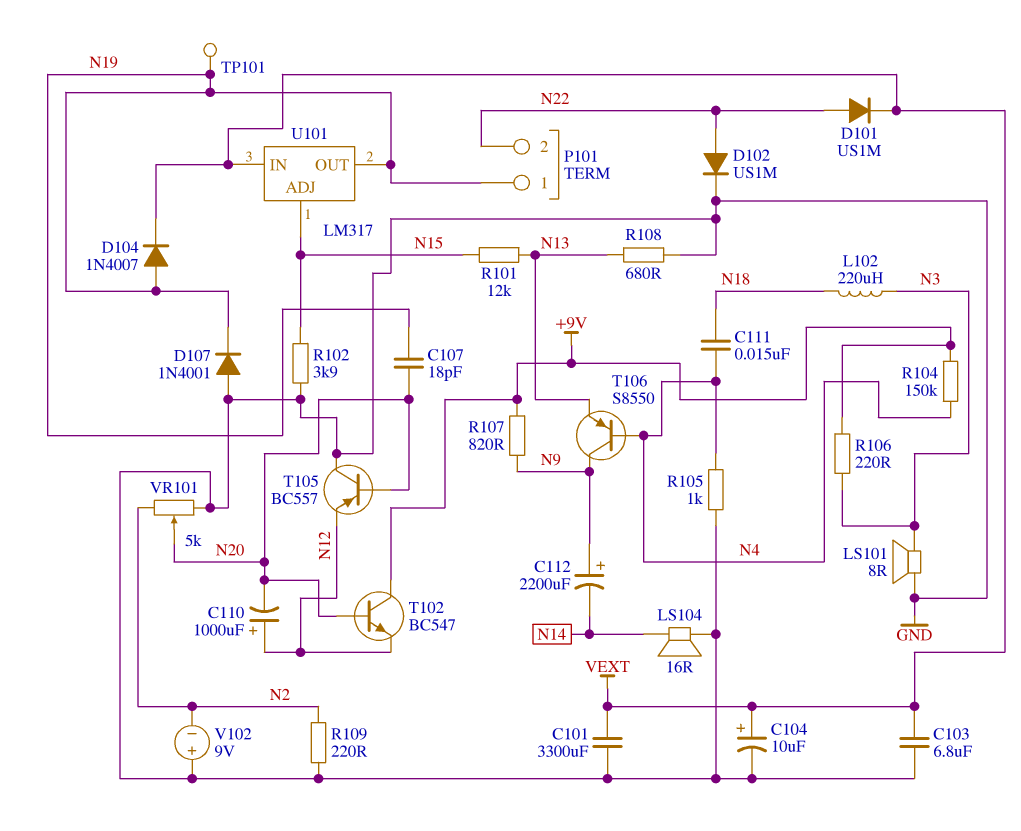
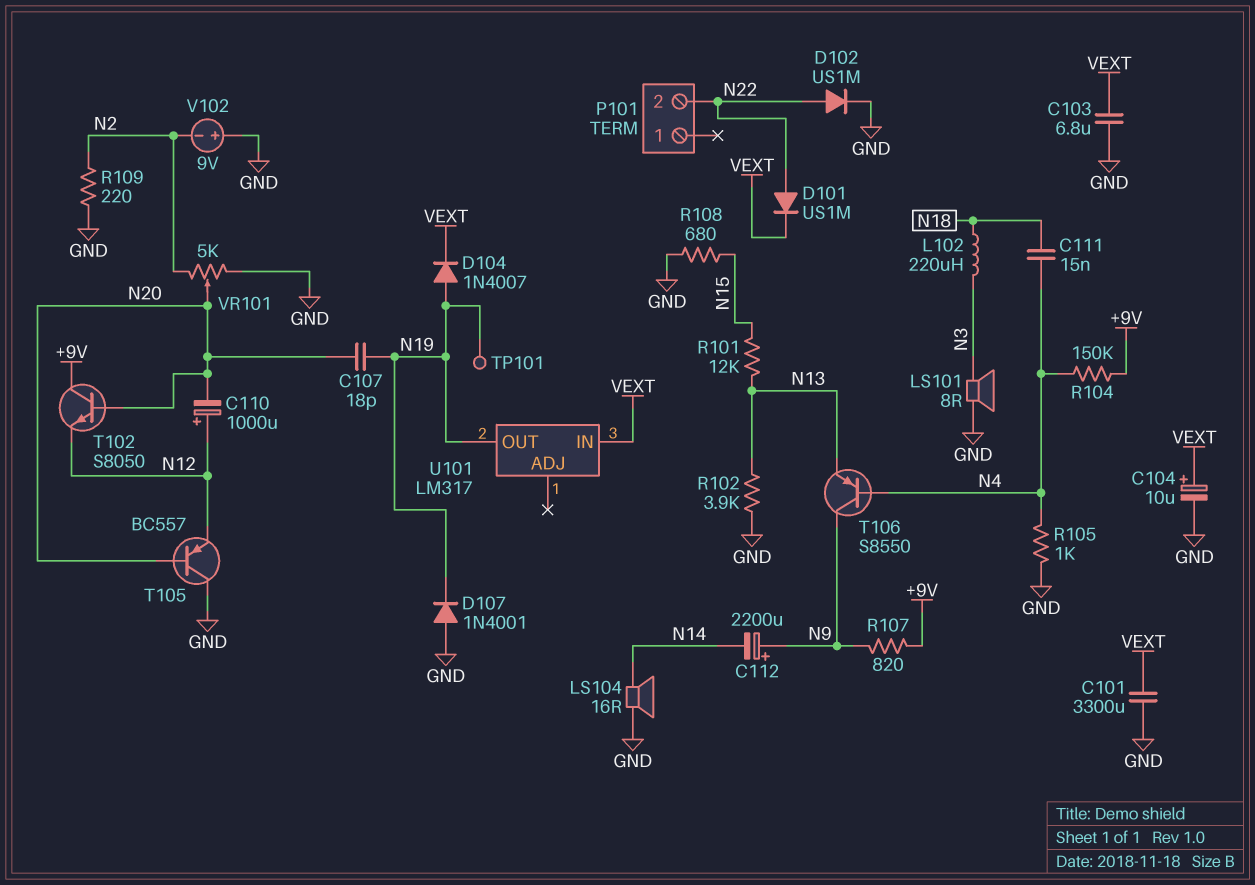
P101 pin 1: N19 -> none
R102: 3.9k (GND, N15) -> 3.9k (GND, N13)
R106: 220 (+9V, N3) -> none
R108: 680 (GND, N13) -> 680 (GND, N15)
T102: NPN BC547 (B N20, C +9V, E N12) -> NPN S8050 (B N20, C +9V, E N12)
U101 pin ADJ: N15 -> none

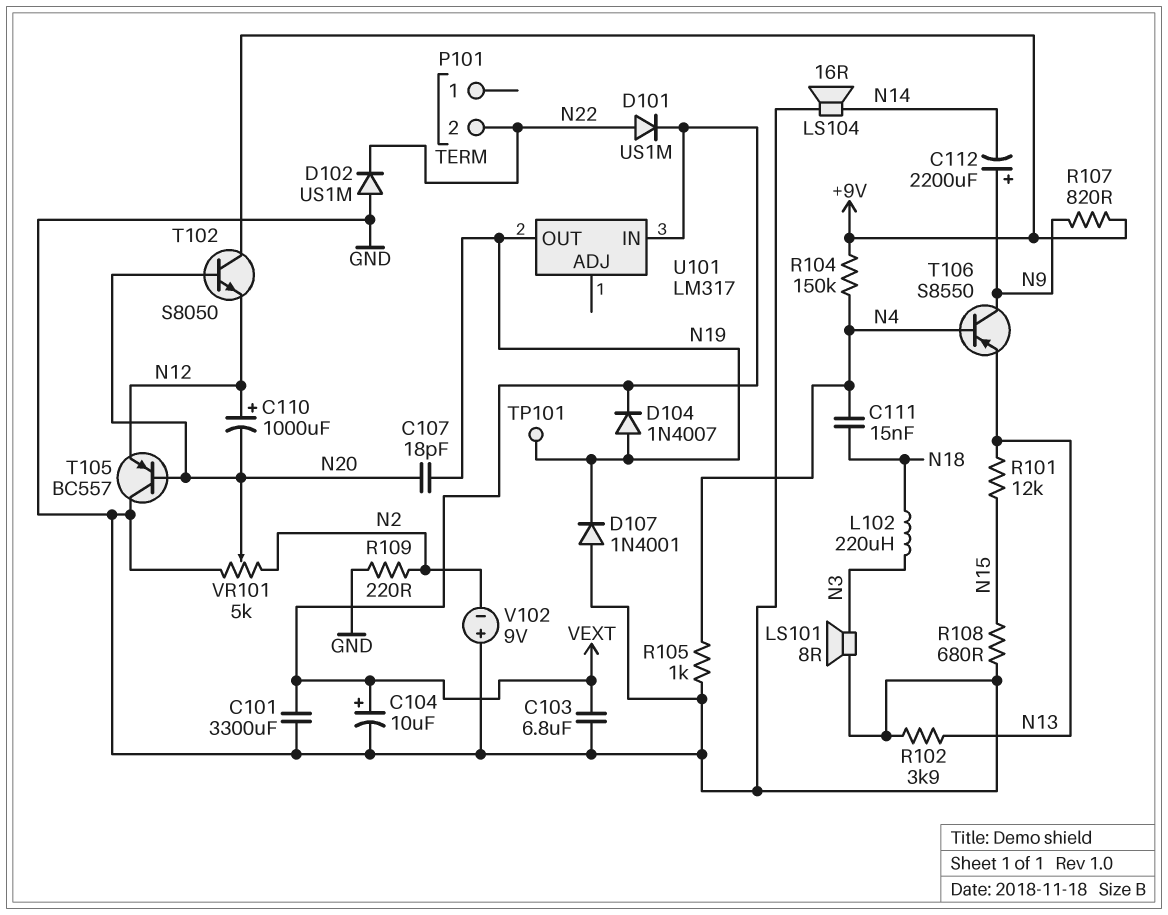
D102: diode US1M (A N22, K GND) -> diode US1M (A GND, K N22)

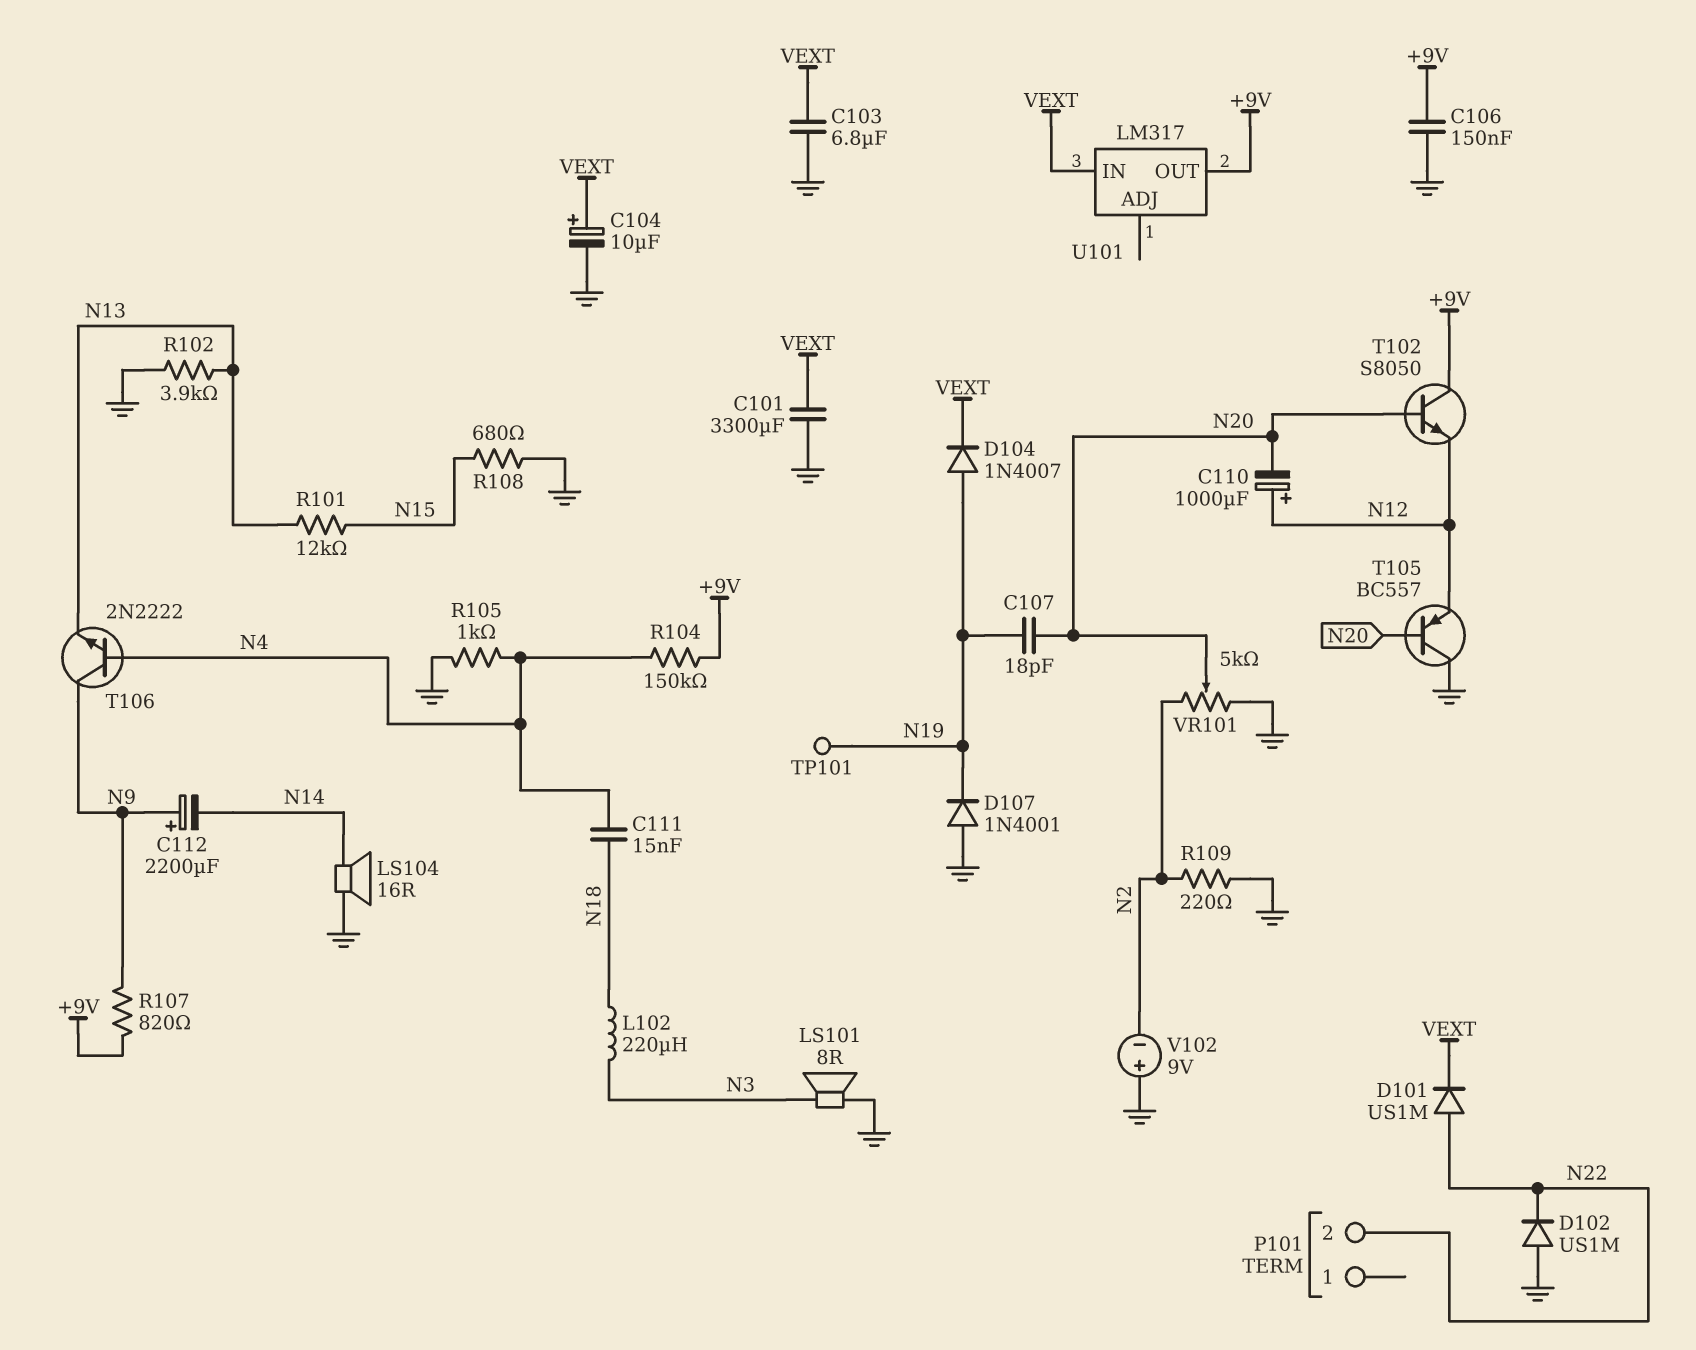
C106: none -> 150nF (+9V, GND)
T106: PNP S8550 (B N4, C N9, E N13) -> NPN 2N2222 (B N4, C N9, E N13)
U101 pin OUT: N19 -> +9V

